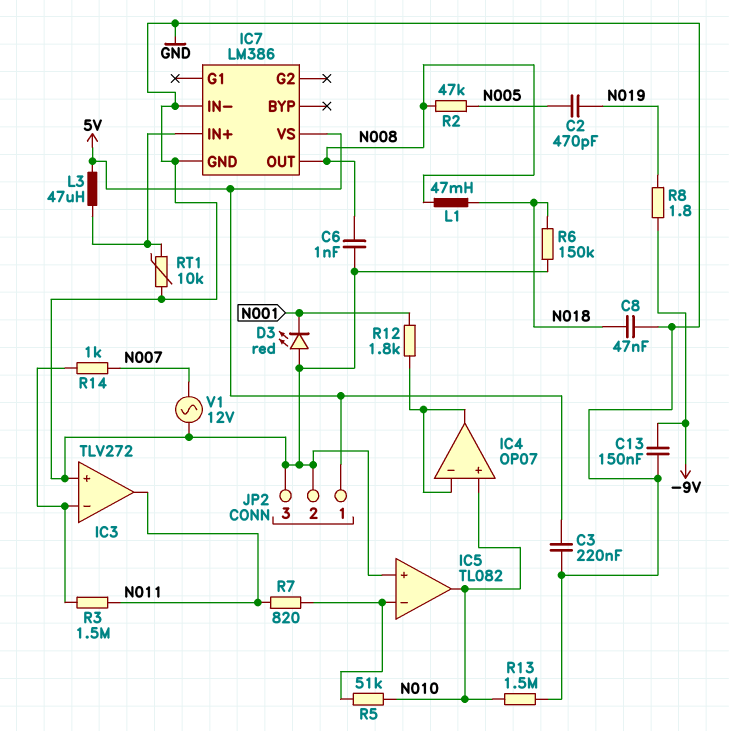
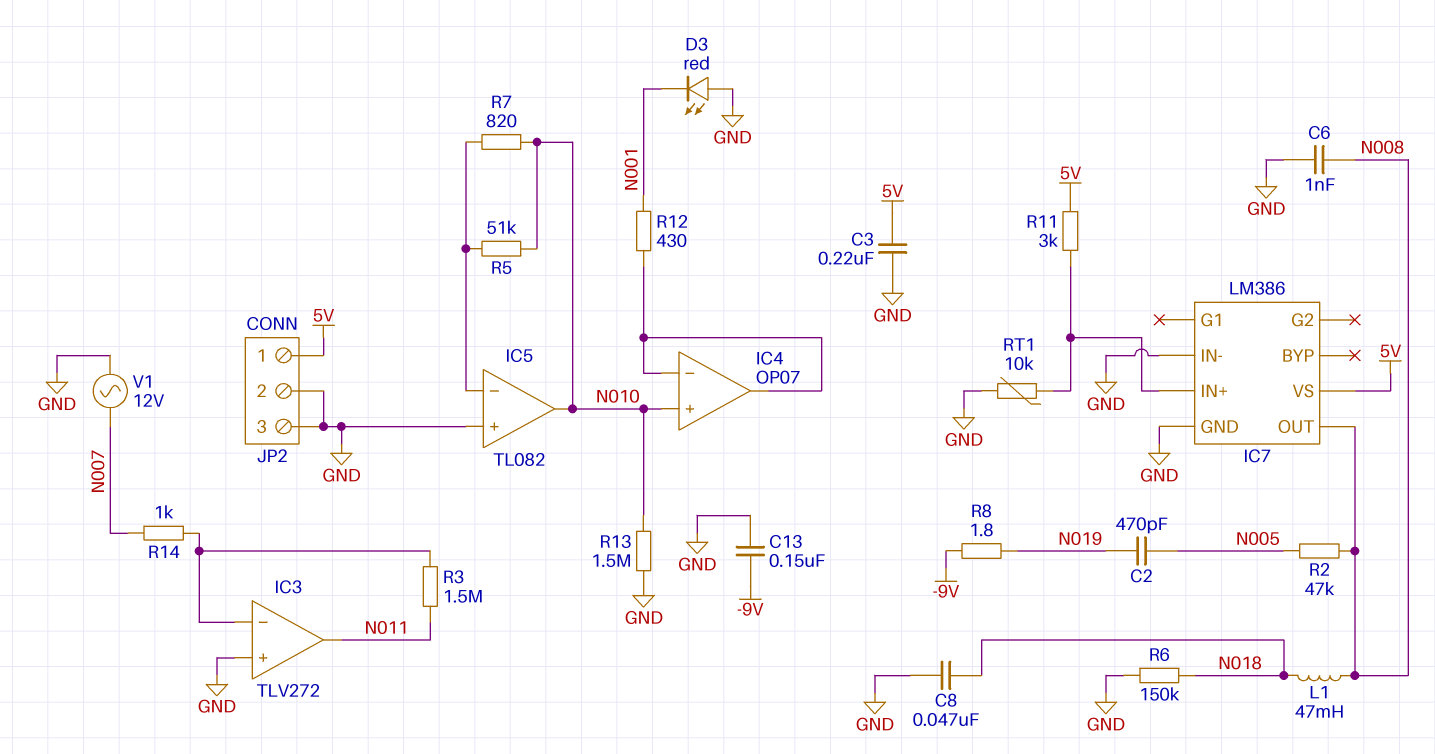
L3: 47uH (5V, IC7/IN+) -> none
R7: 820 (IC5/in-, N011) -> 820 (IC5/in-, N010)
R11: none -> 3k (5V, IC7/IN+)
R12: 1.8k (IC4/in-, N001) -> 430 (IC4/in-, N001)

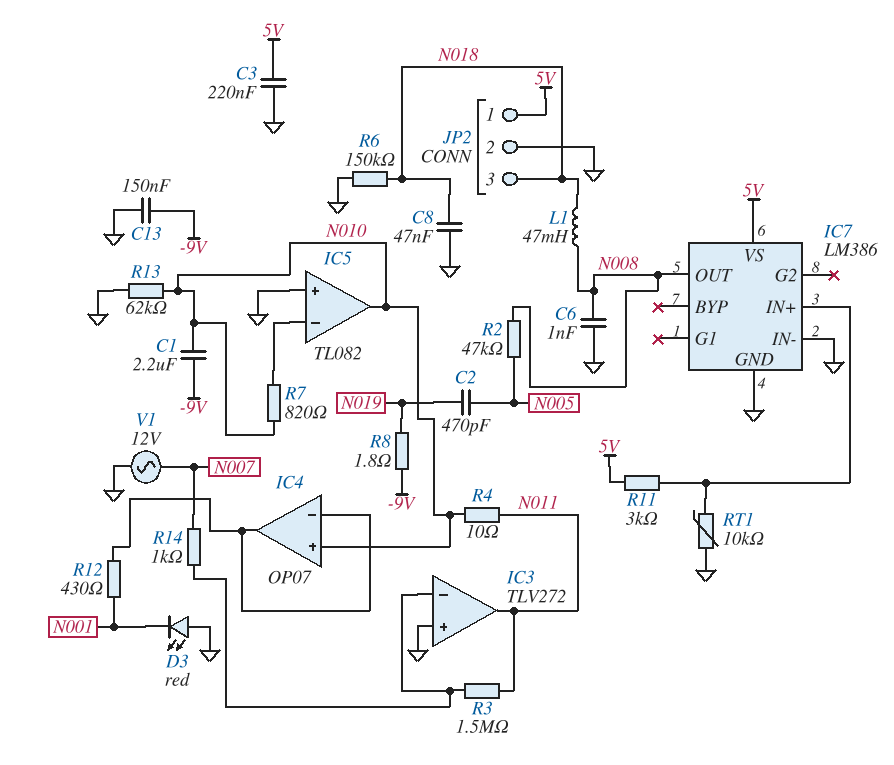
C1: none -> 2.2uF (-9V, N010)
JP2 pin 3: GND -> N018
R4: none -> 10 (N010, N011)
R5: 51k (IC5/in-, N010) -> none
R13: 1.5M (GND, N010) -> 62k (GND, N010)

